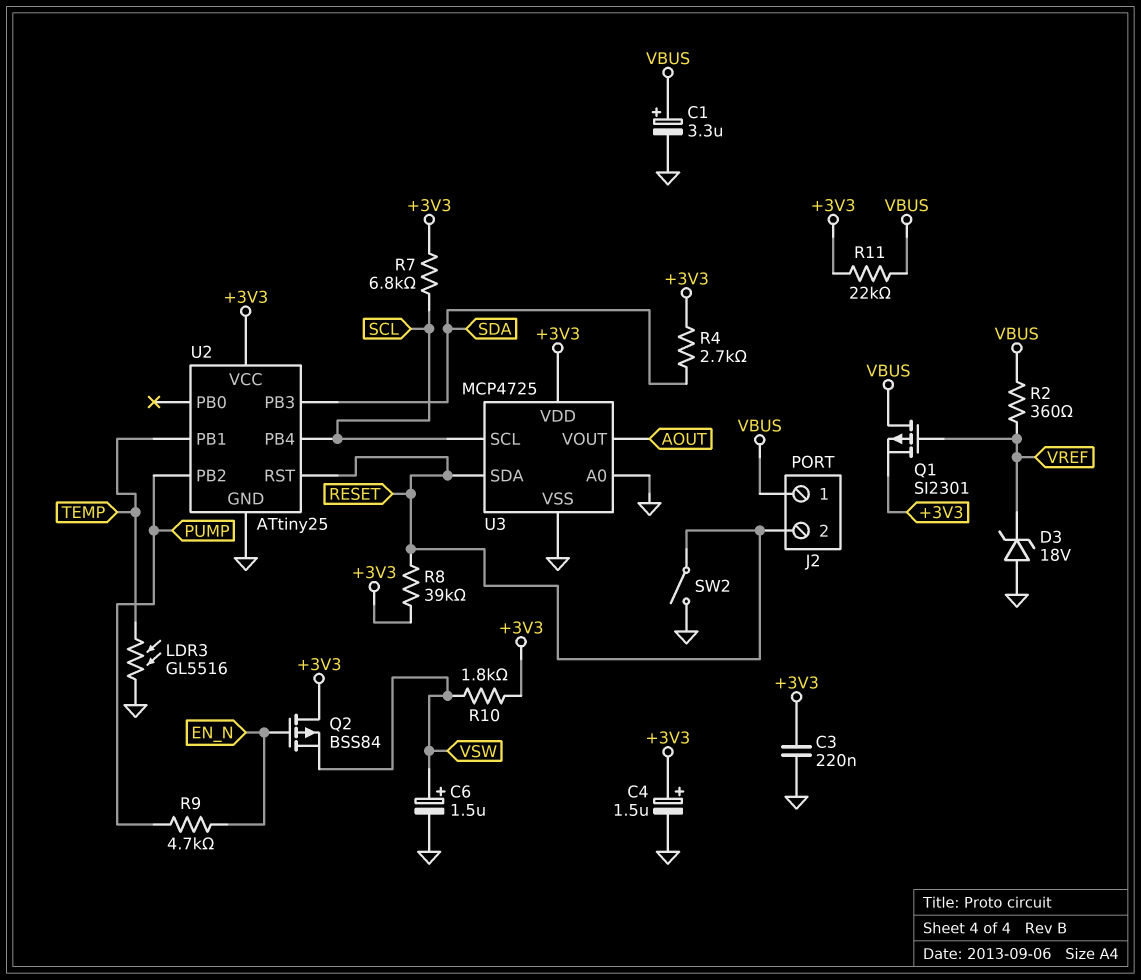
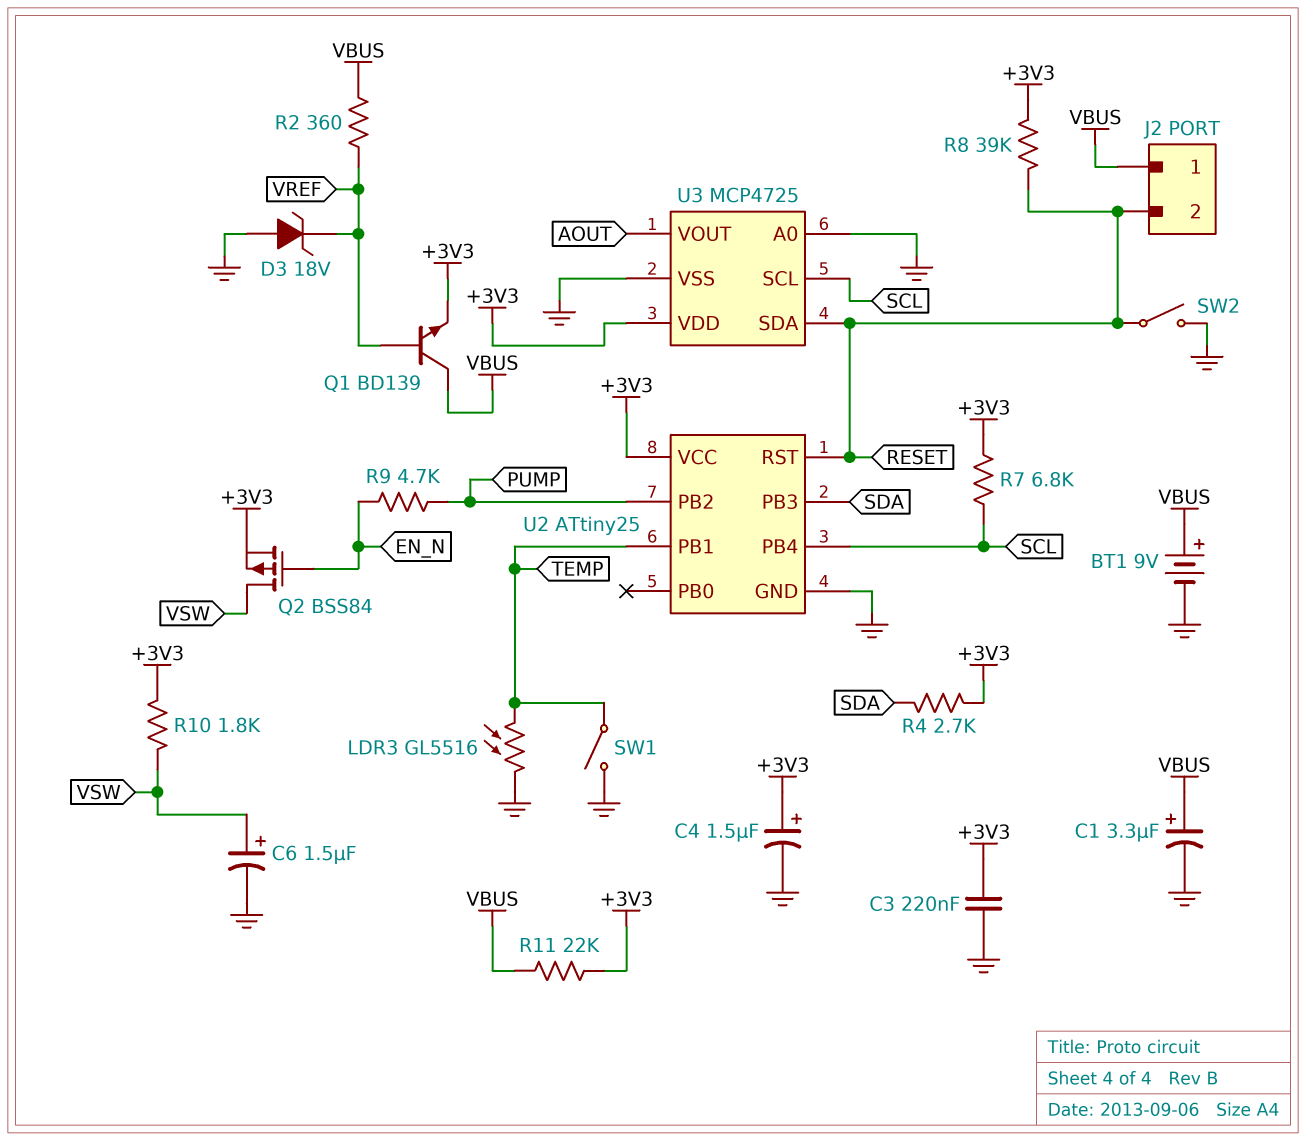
BT1: none -> 9V (plus VBUS, minus GND)
Q1: PMOS SI2301 (G VREF, D VBUS, S +3V3) -> NPN BD139 (B VREF, C VBUS, E +3V3)
Q2: PMOS BSS84 (G EN_N, D +3V3, S VSW) -> PMOS BSS84 (G EN_N, D VSW, S +3V3)
SW1: none -> switch (GND, TEMP)

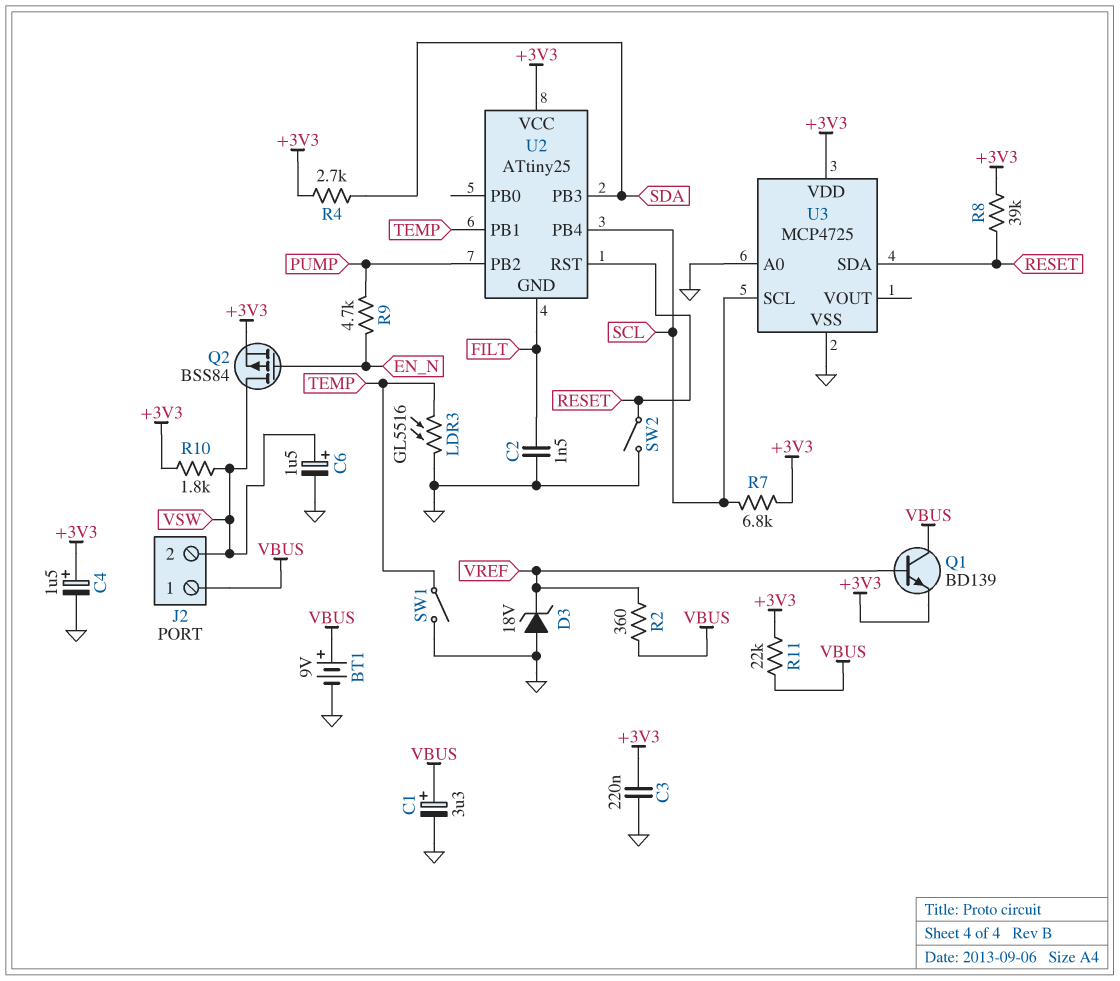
C2: none -> 1.5nF (FILT, GND)
J2 pin 2: RESET -> VSW
U2 pin GND: GND -> FILT
U3 pin VOUT: AOUT -> none

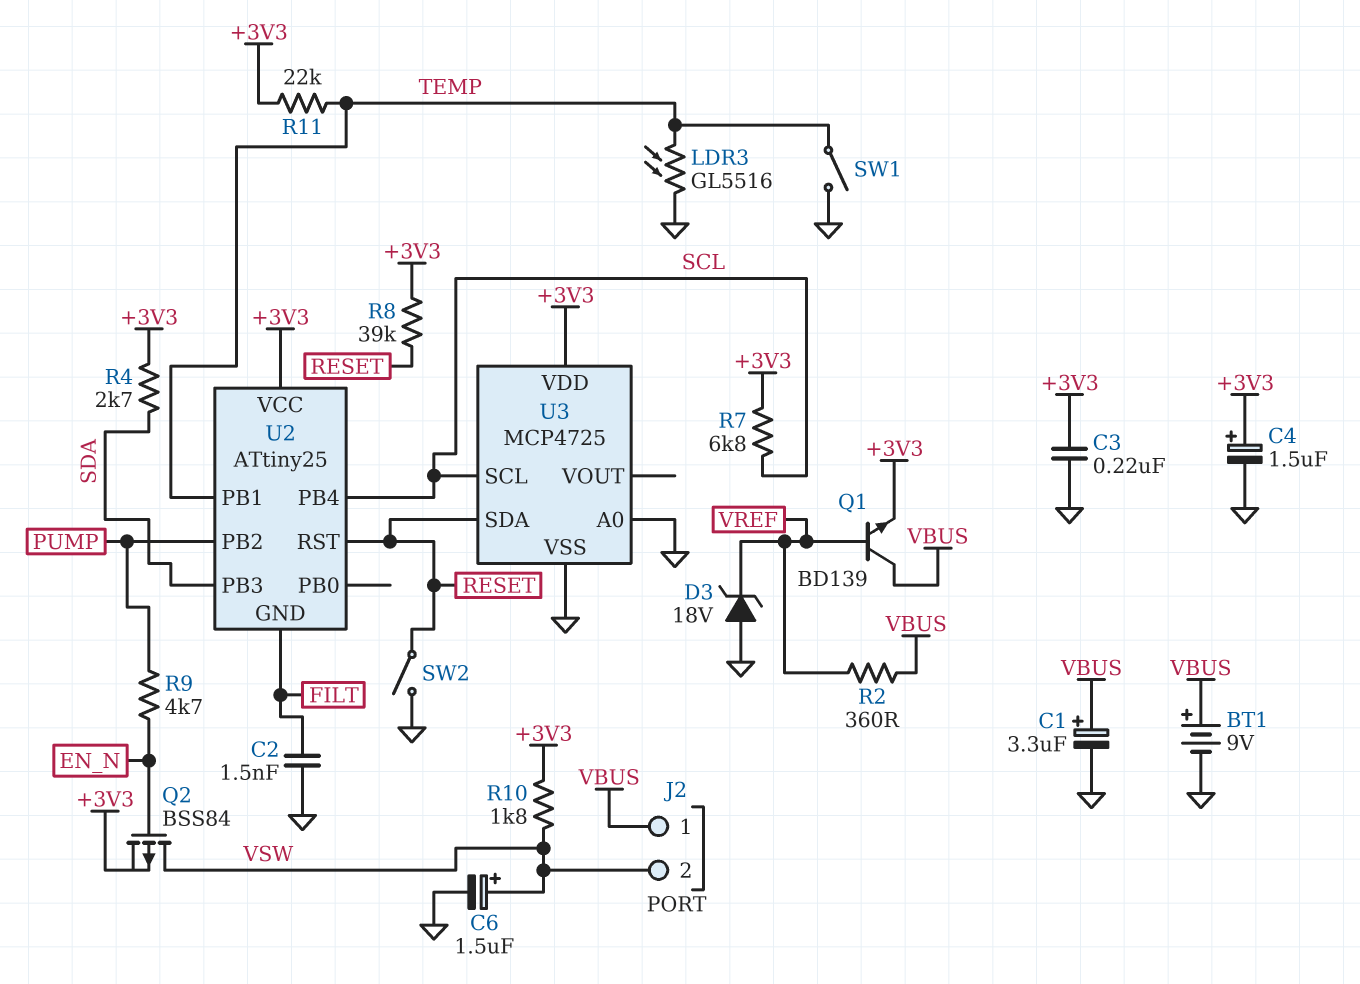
R11: 22k (+3V3, VBUS) -> 22k (+3V3, TEMP)

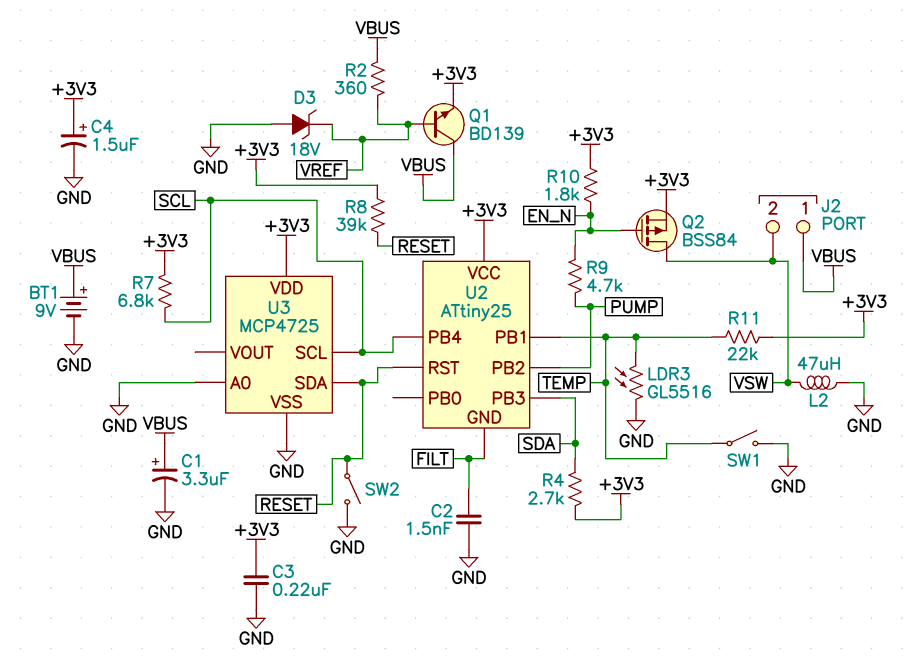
C6: 1.5uF (plus VSW, minus GND) -> none
L2: none -> 47uH (GND, VSW)
R10: 1.8k (+3V3, VSW) -> 1.8k (+3V3, EN_N)

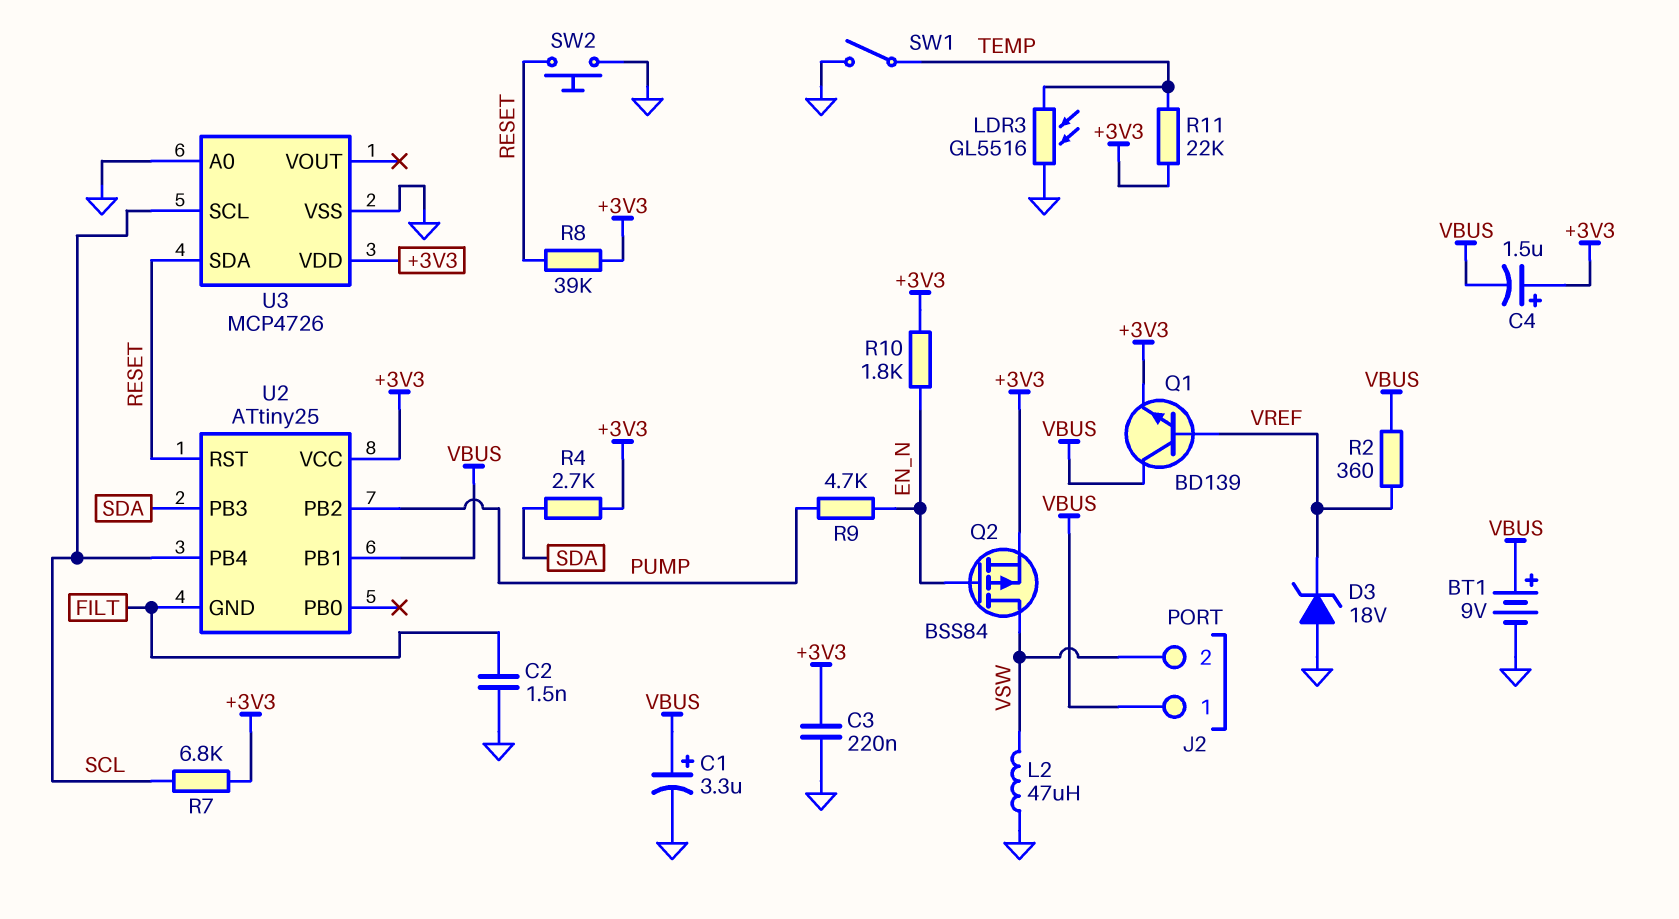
C4: 1.5uF (plus +3V3, minus GND) -> 1.5uF (plus +3V3, minus VBUS)
SW2: switch (GND, RESET) -> button (GND, RESET)
U2 pin PB1: TEMP -> VBUS
U3: MCP4725 -> MCP4726

